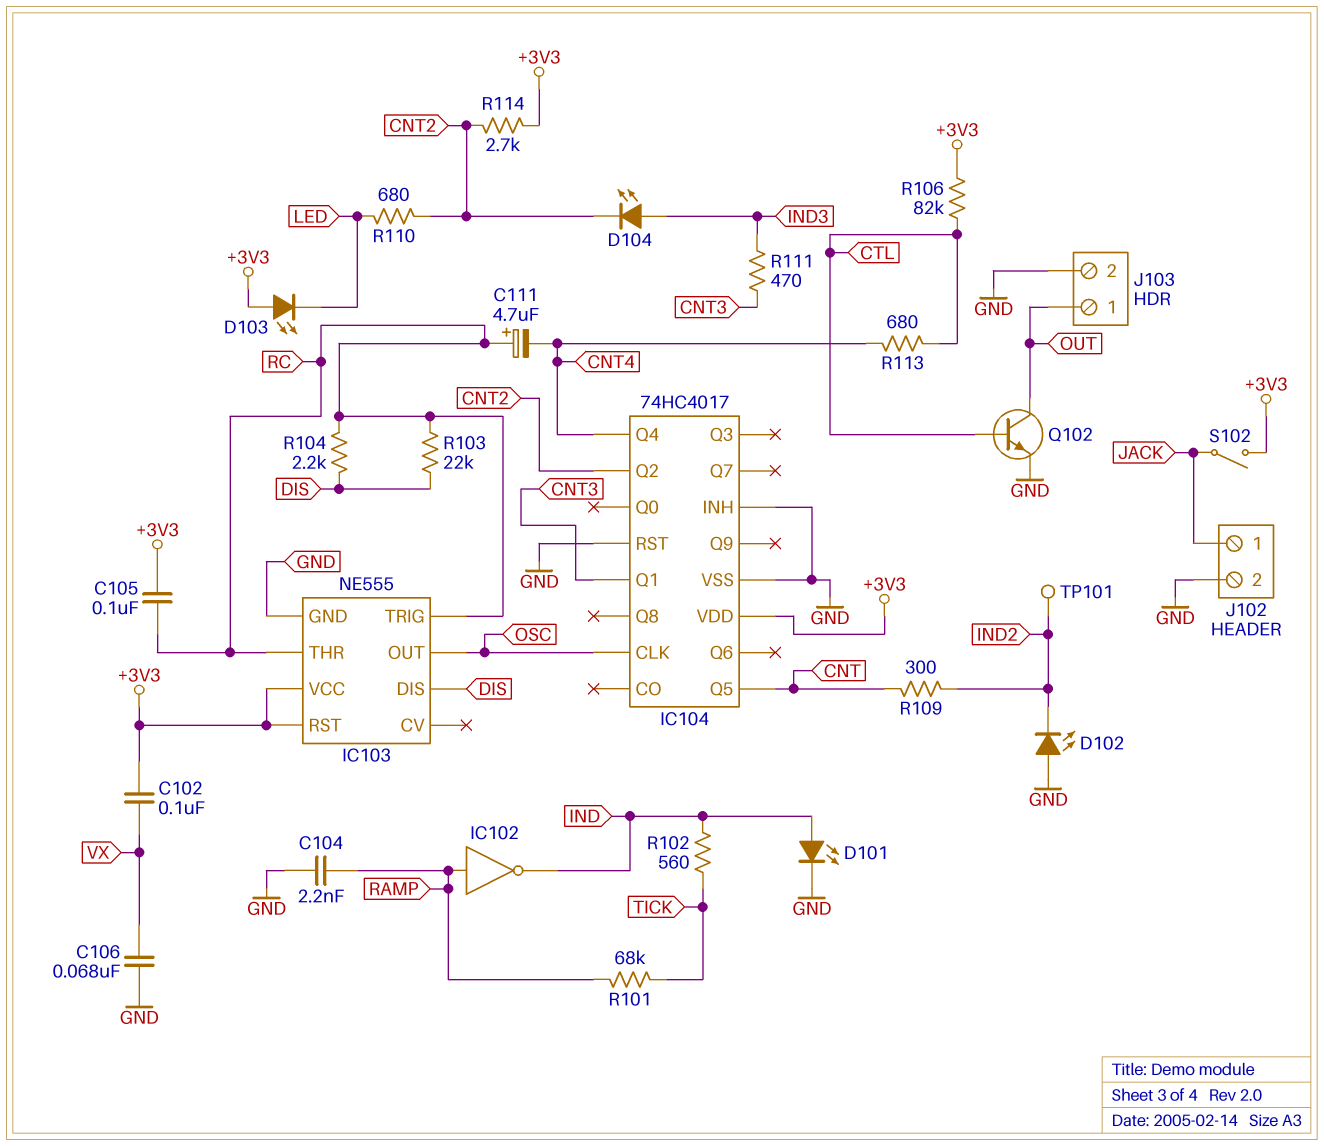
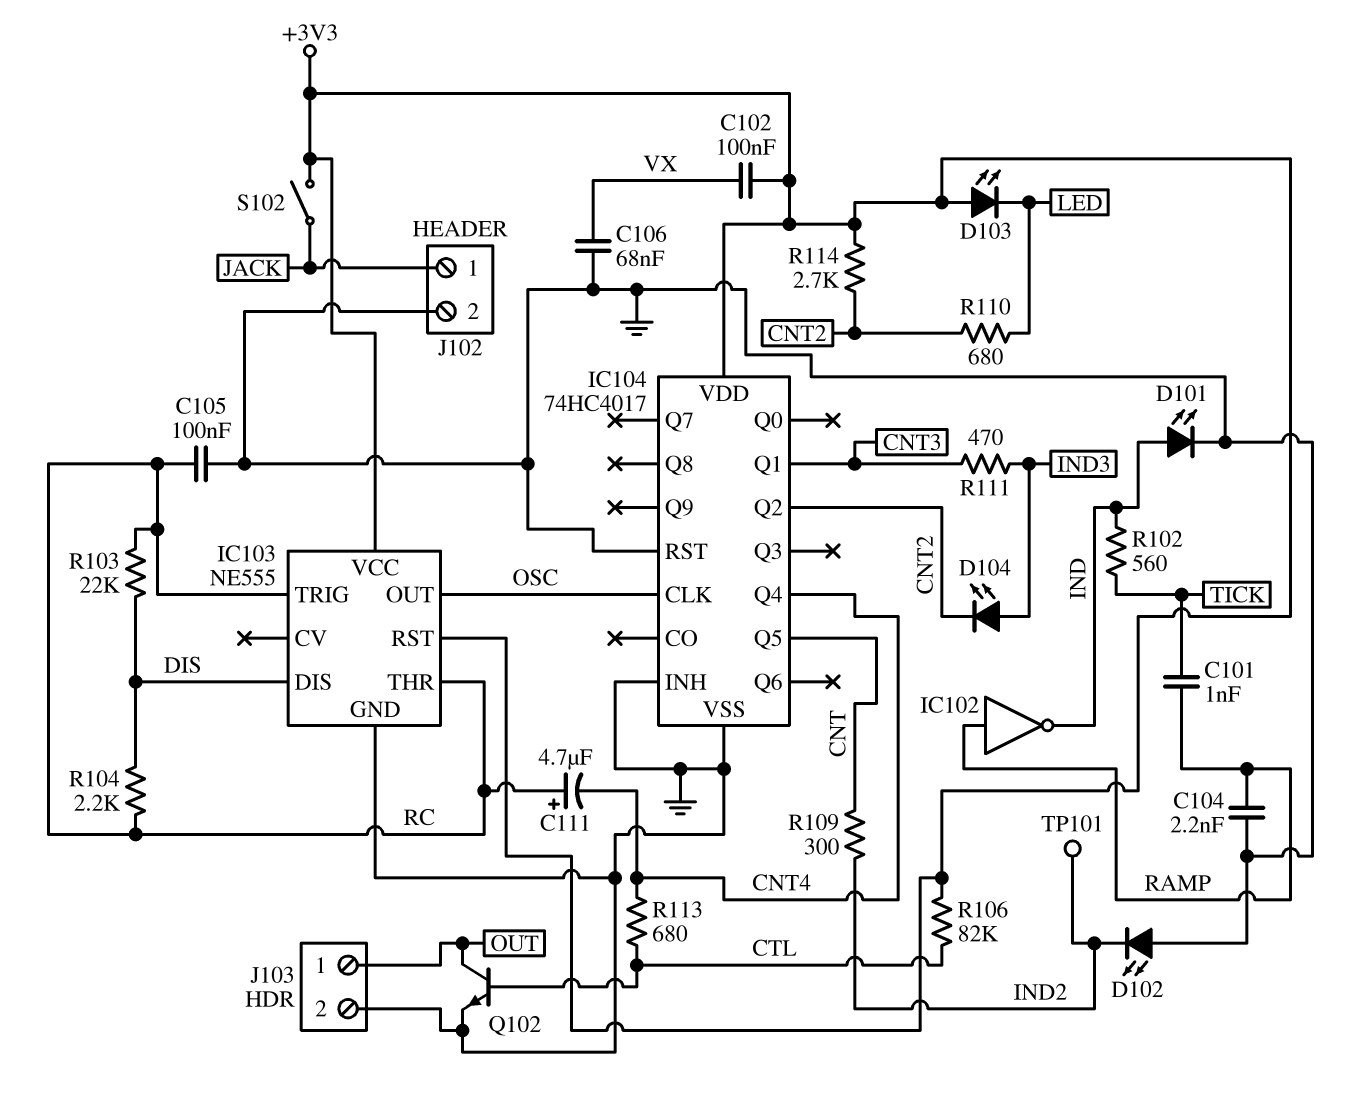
C101: none -> 1nF (RAMP, TICK)
C105: 100nF (+3V3, RC) -> 100nF (GND, RC)
R101: 68k (RAMP, TICK) -> none

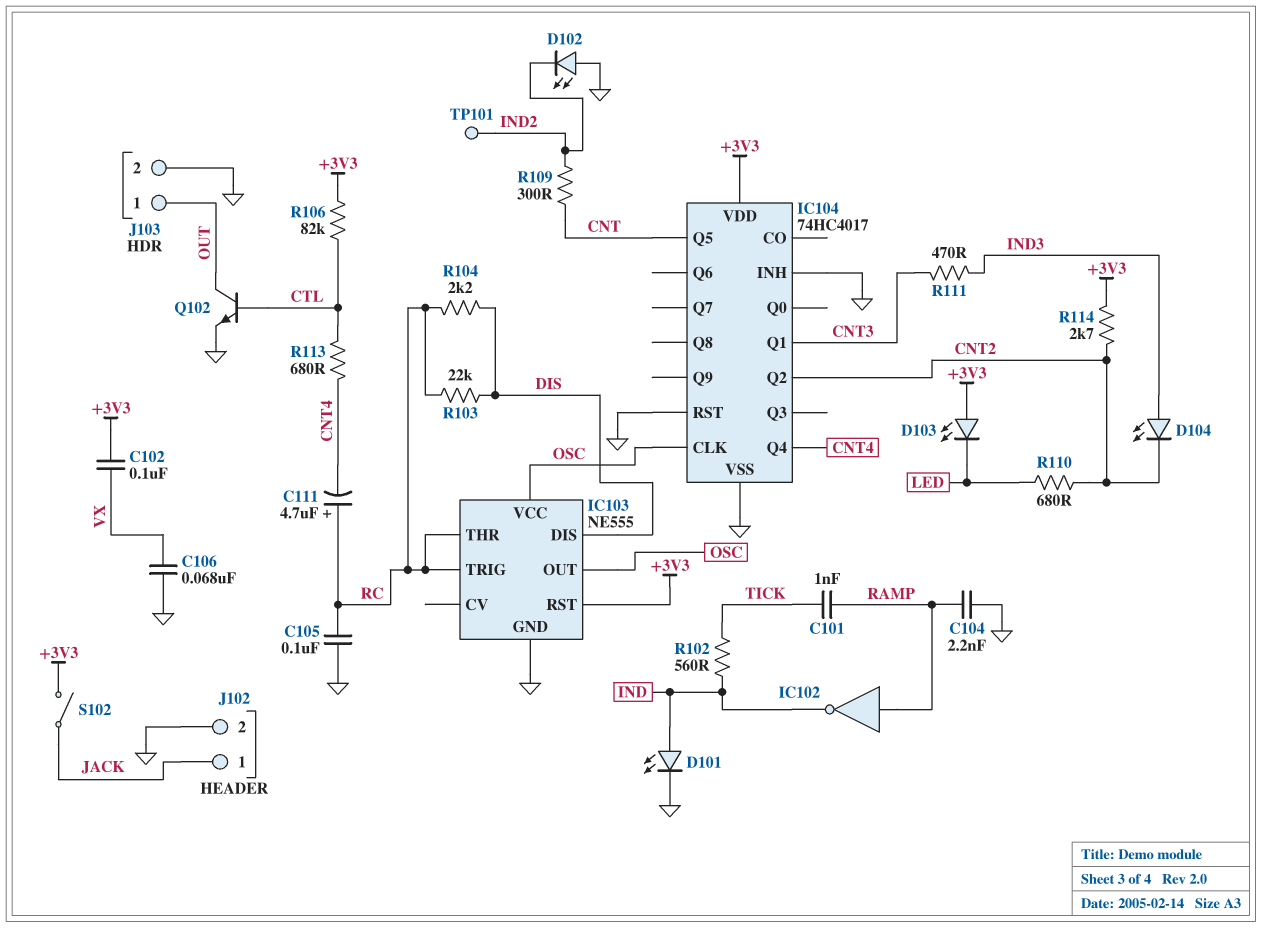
IC103 pin VCC: +3V3 -> OSC

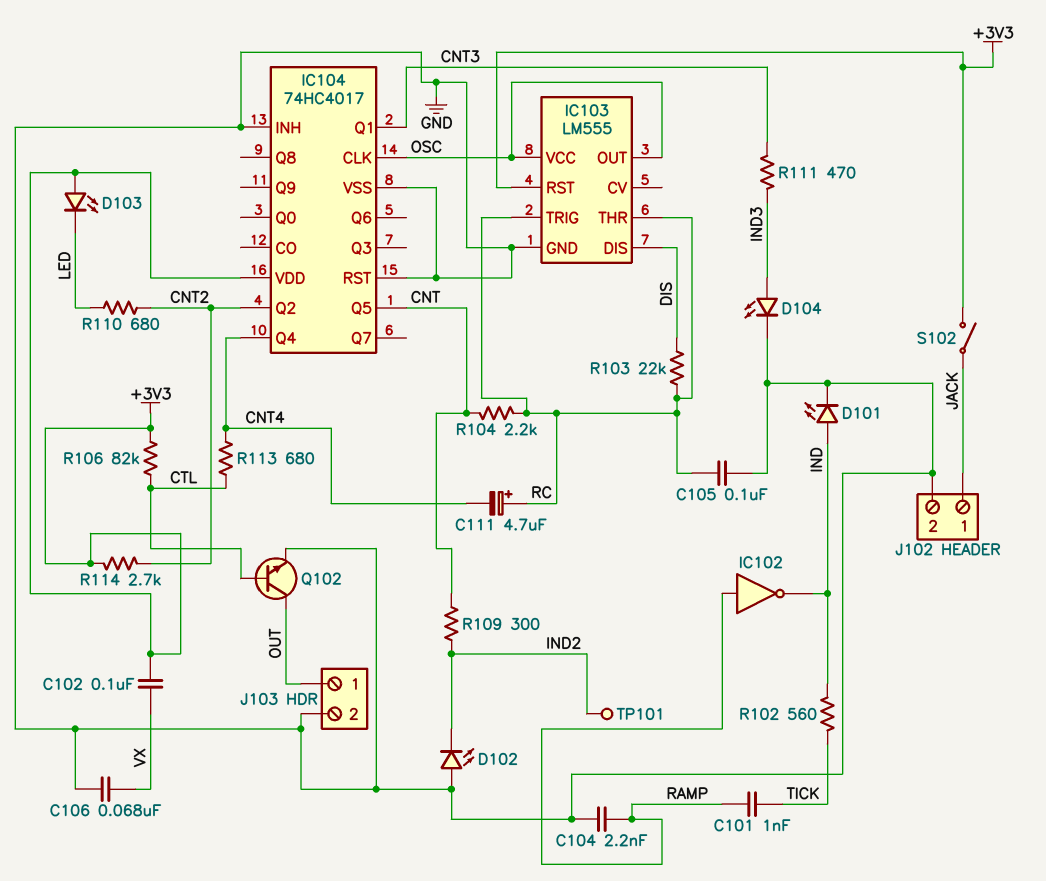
D104: LED (A IND3, K CNT2) -> LED (A IND3, K GND)
IC103: NE555 -> LM555
R104: 2.2k (DIS, RC) -> 2.2k (CNT, RC)

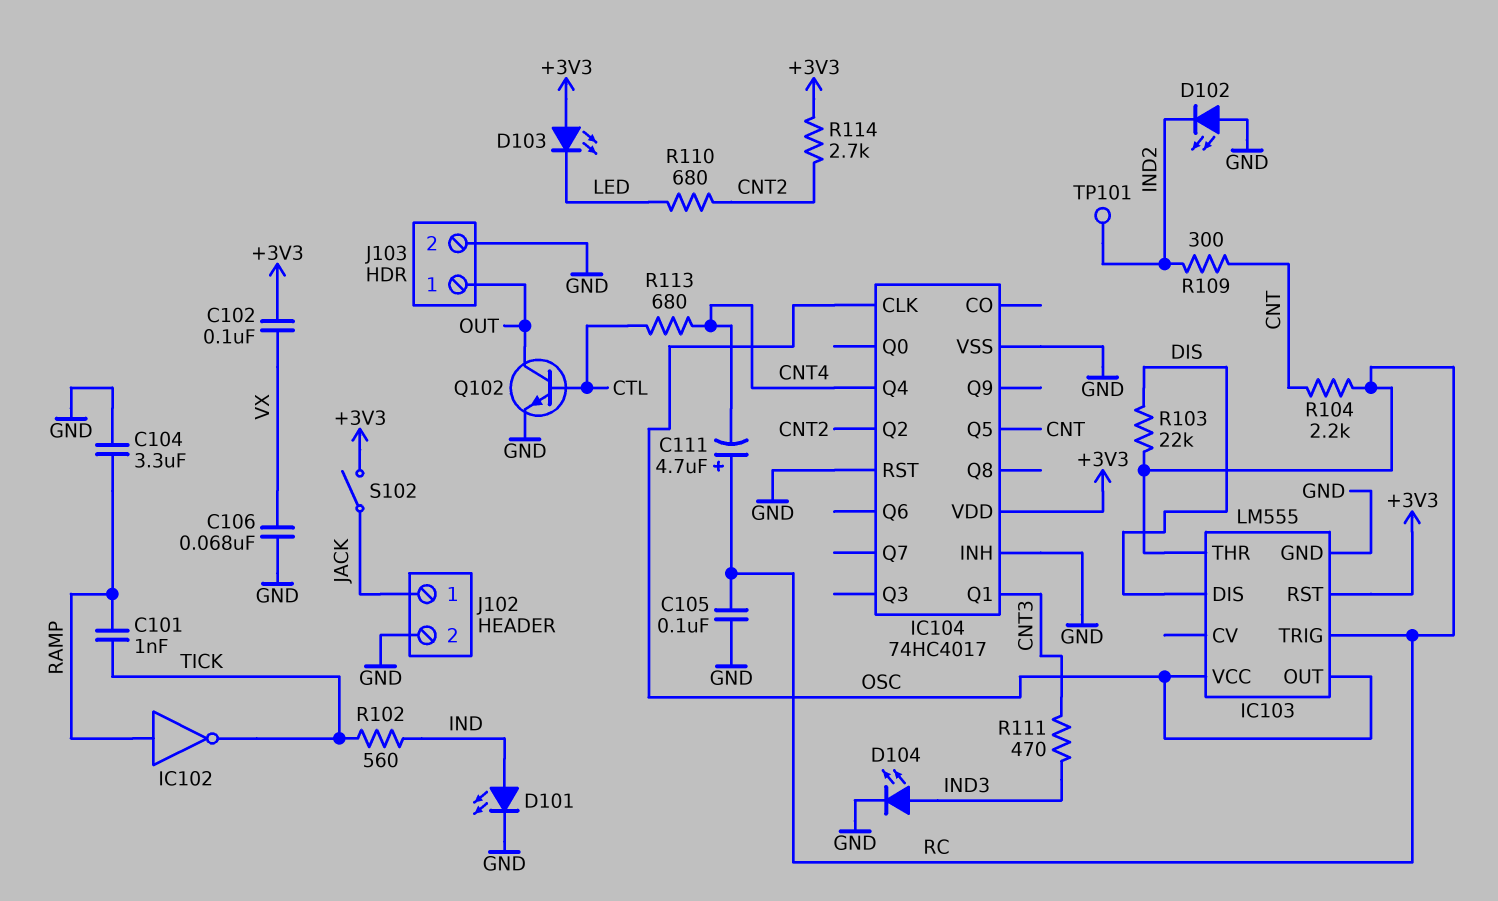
C104: 2.2nF (GND, RAMP) -> 3.3uF (GND, RAMP)
IC102: NOT (in RAMP, out IND) -> NOT (in RAMP, out TICK)
R106: 82k (+3V3, CTL) -> none

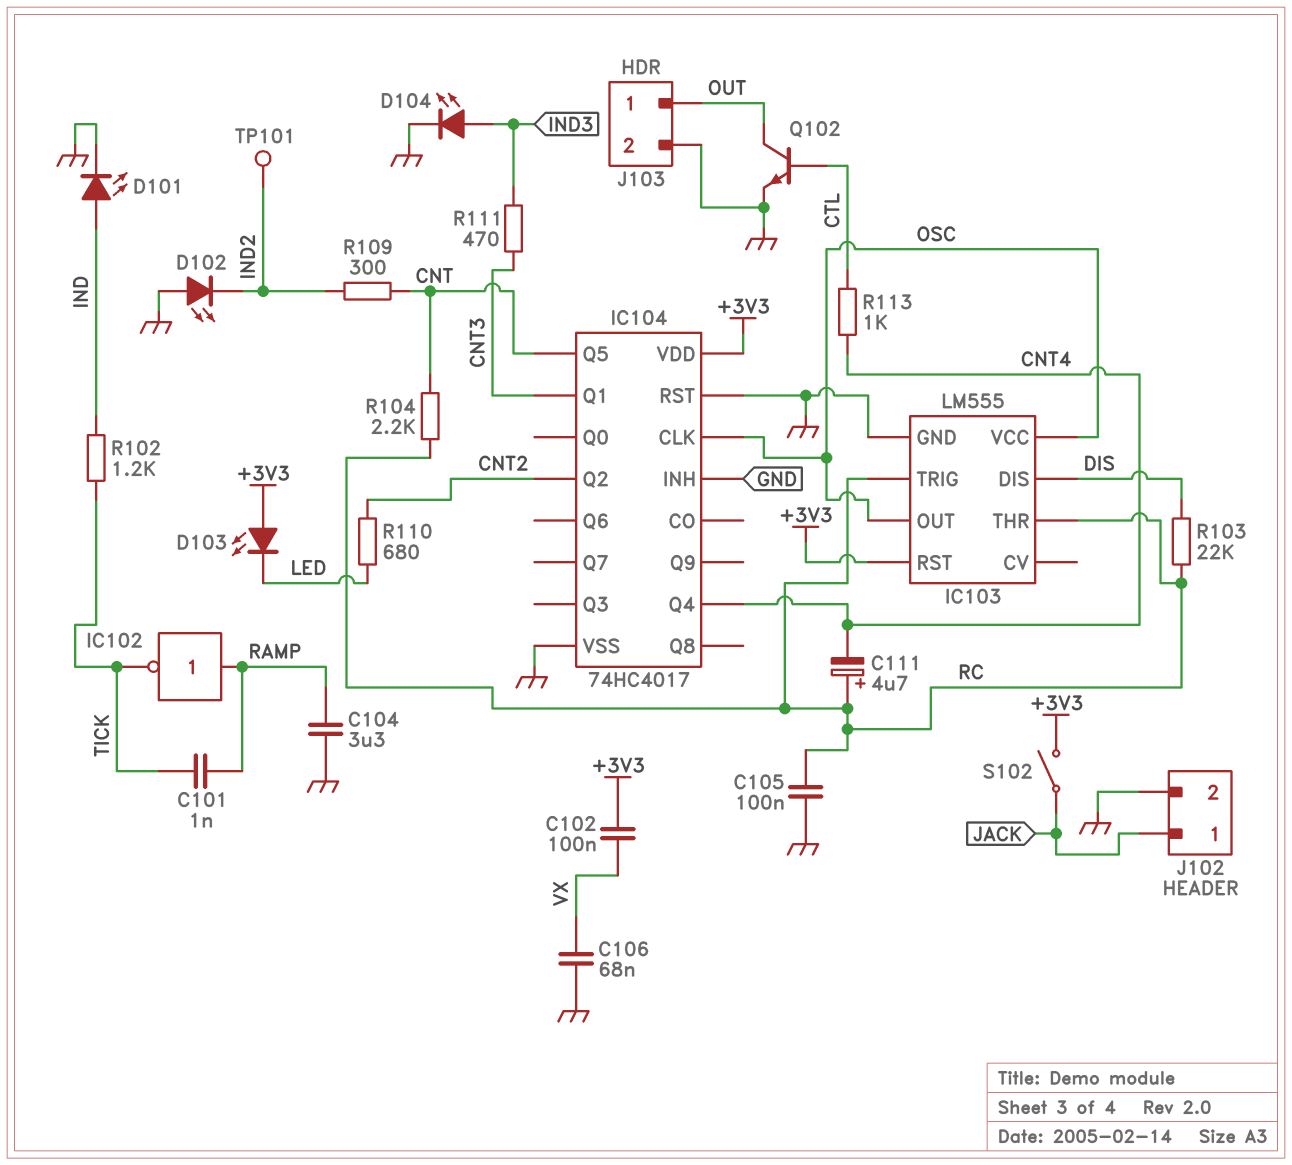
R102: 560 (IND, TICK) -> 1.2k (IND, TICK)
R113: 680 (CNT4, CTL) -> 1k (CNT4, CTL)
R114: 2.7k (+3V3, CNT2) -> none

